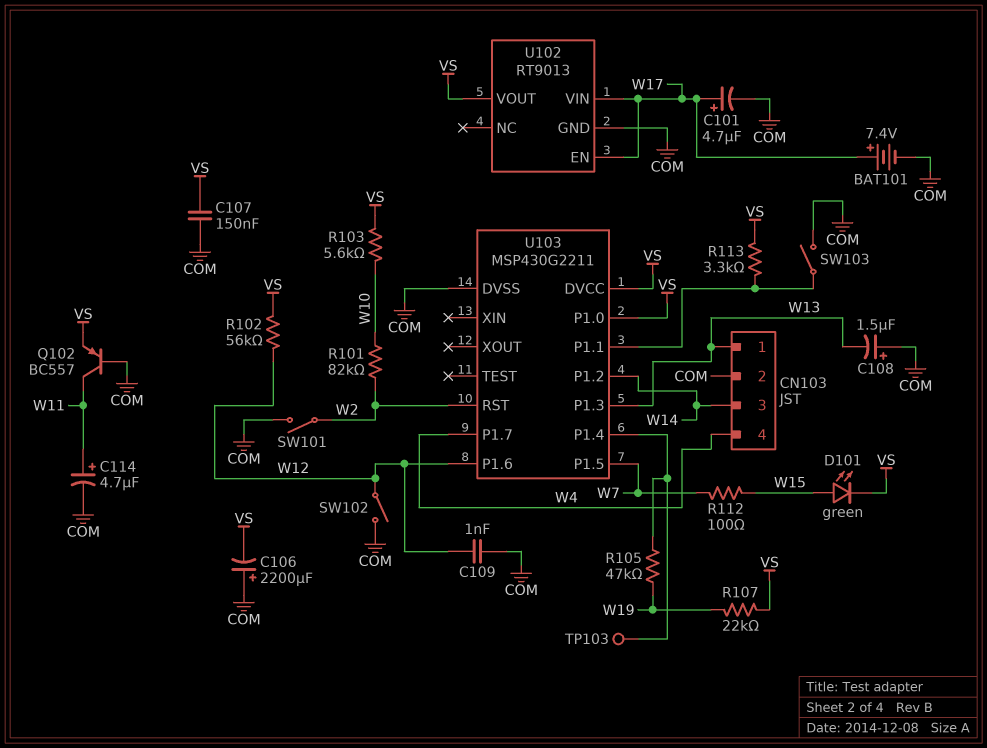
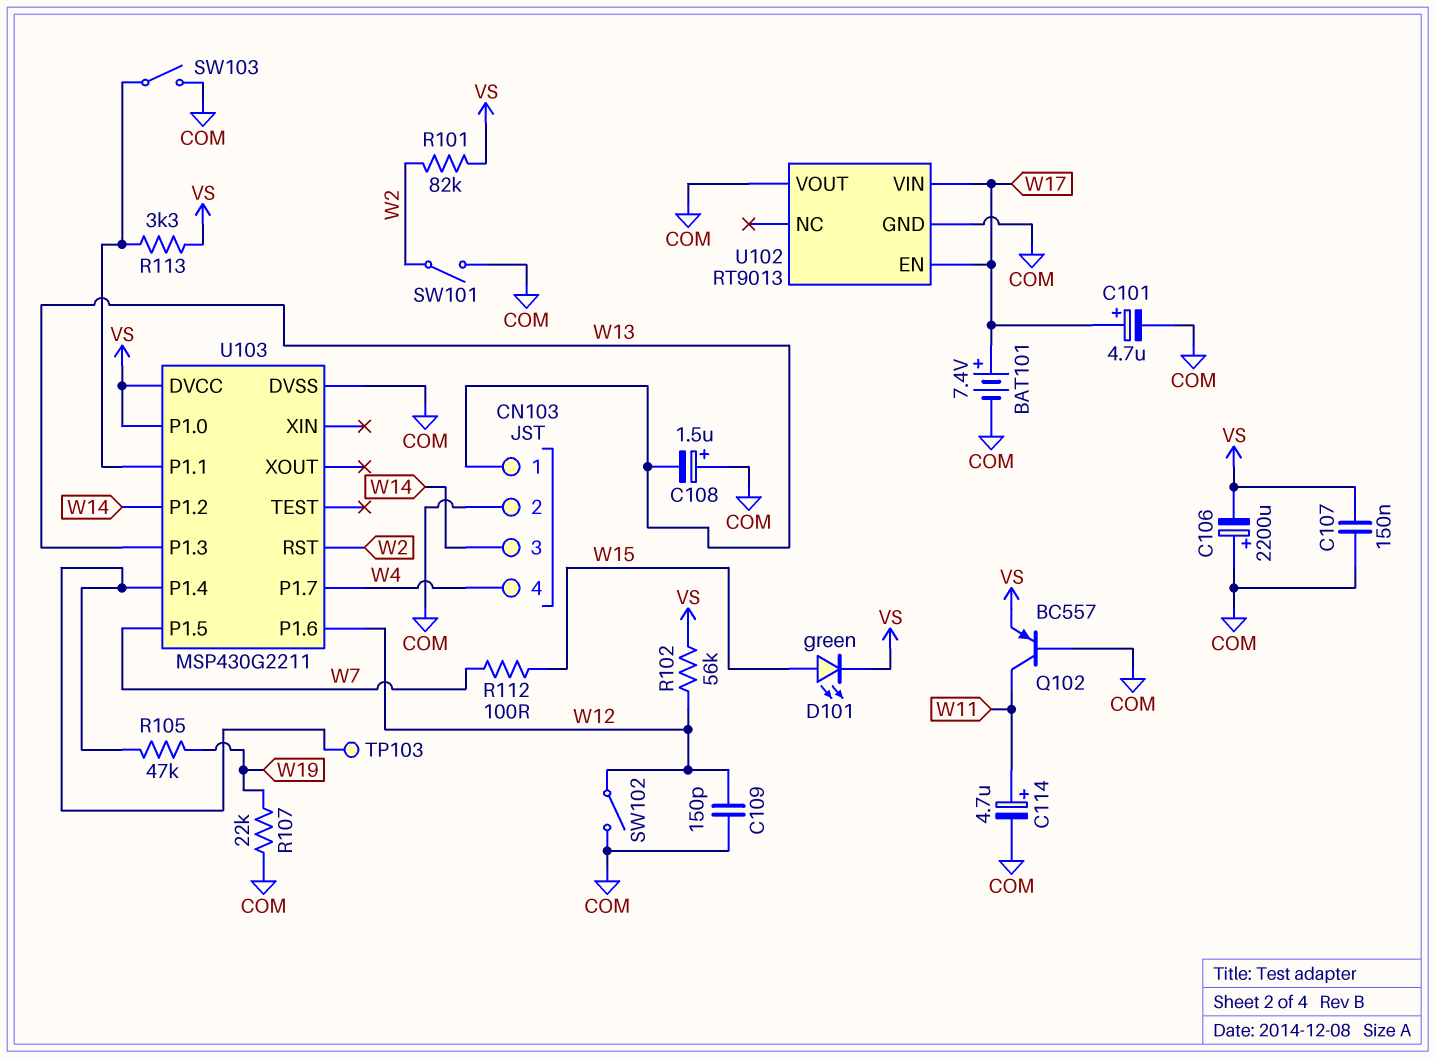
C109: 1nF (COM, W12) -> 150pF (COM, W12)
R101: 82k (W2, W10) -> 82k (VS, W2)
R103: 5.6k (VS, W10) -> none
R107: 22k (VS, W19) -> 22k (COM, W19)
U102 pin VOUT: VS -> COM

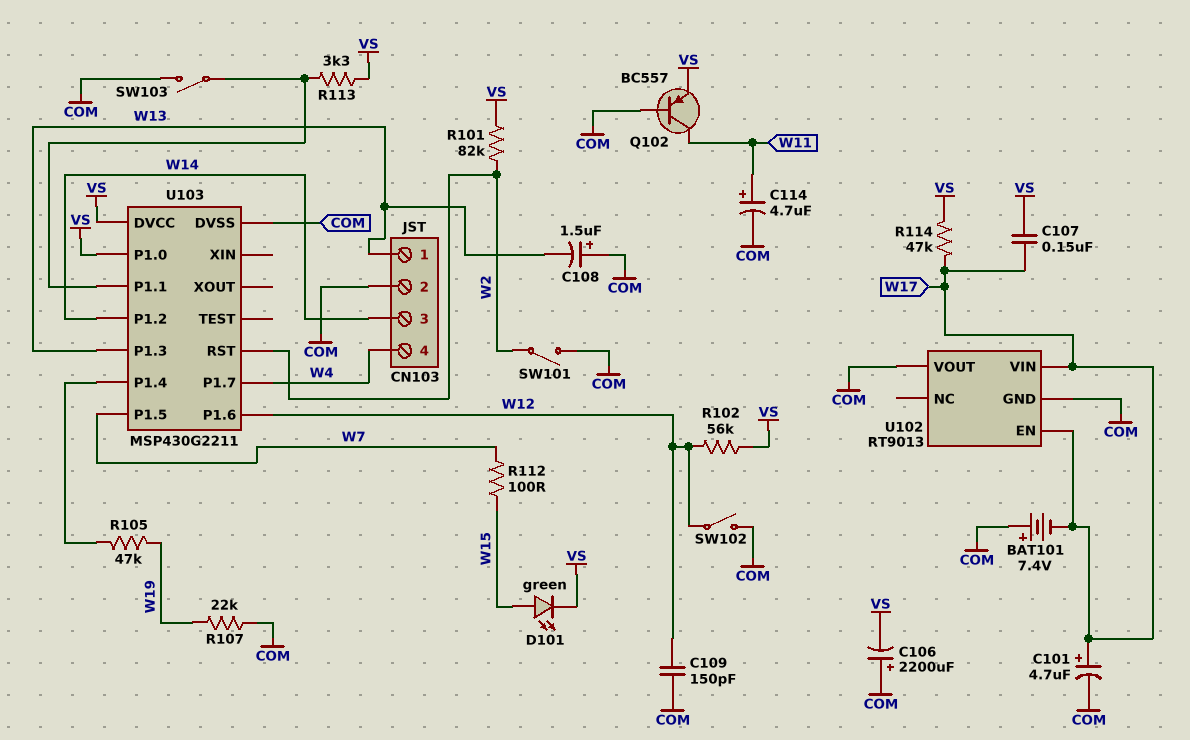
BAT101: 7.4V (plus W17, minus COM) -> 7.4V (plus COM, minus W17)
C107: 150nF (COM, VS) -> 150nF (VS, W17)
R114: none -> 47k (VS, W17)
TP103: test point (U103/P1.4) -> none

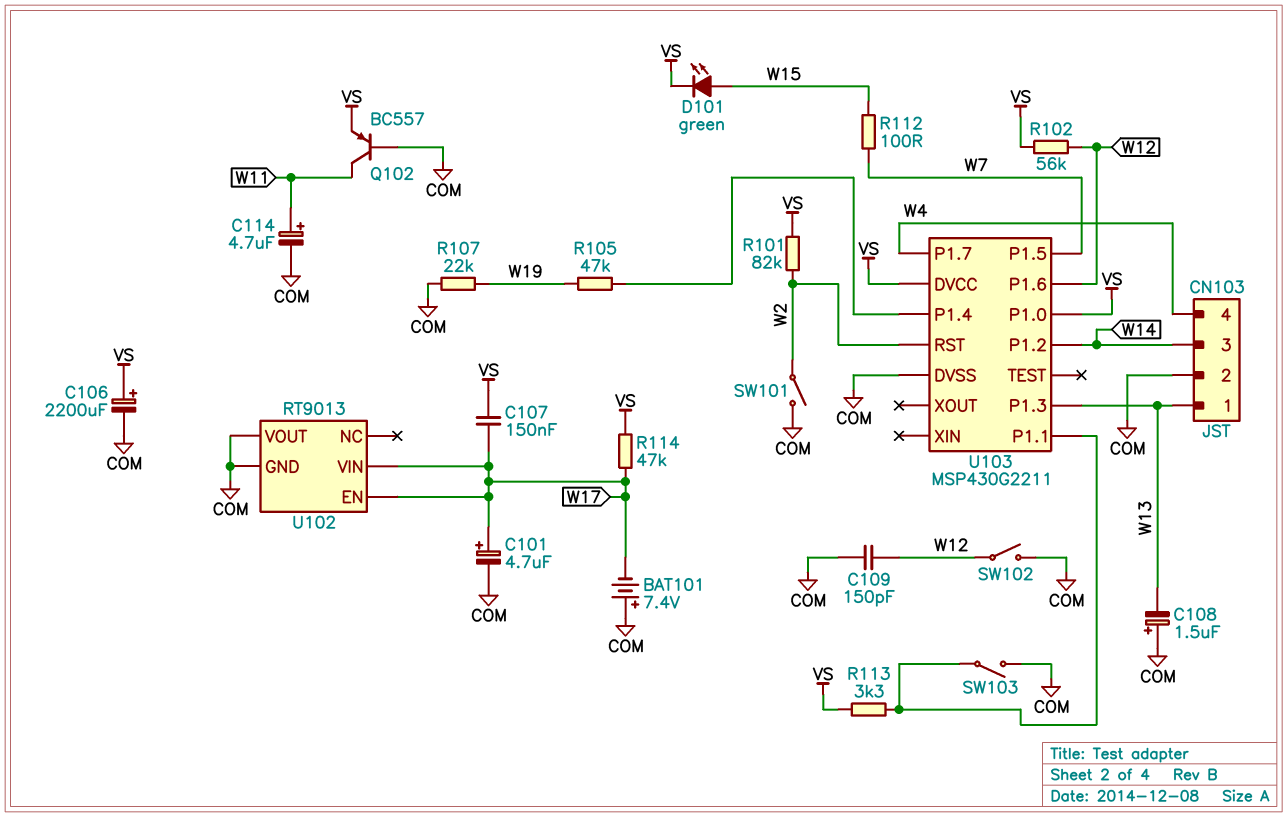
C106: 2200uF (plus COM, minus VS) -> 2200uF (plus VS, minus COM)

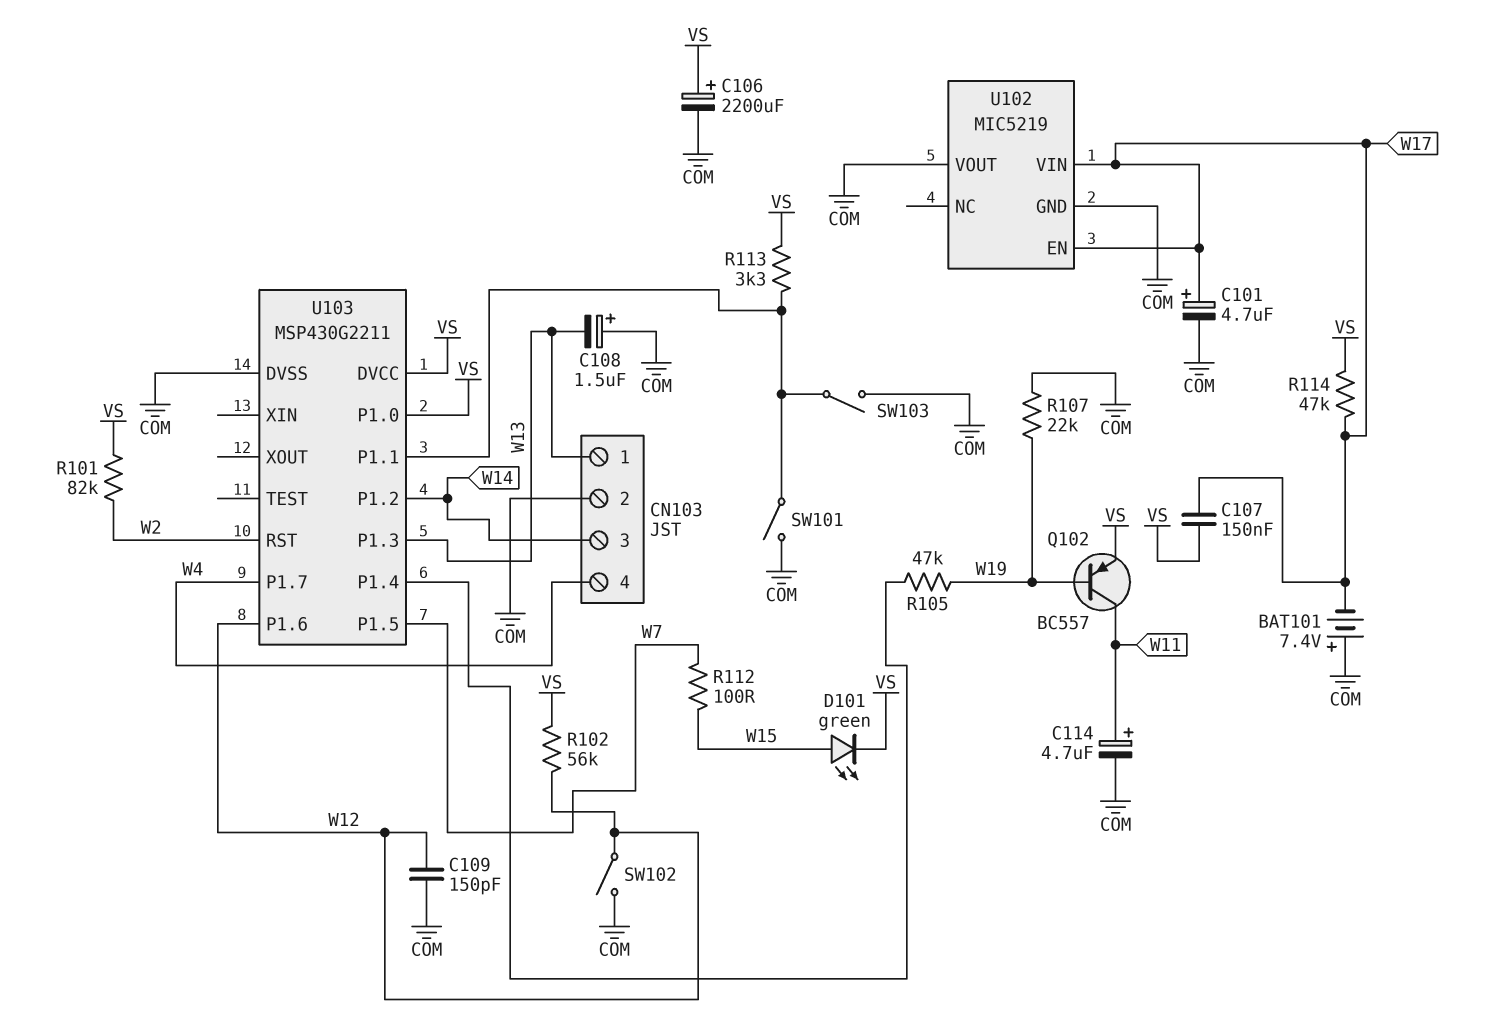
Q102: PNP BC557 (B COM, C W11, E VS) -> PNP BC557 (B W19, C W11, E VS)
SW101: switch (COM, W2) -> switch (COM, U103/P1.1)
U102: RT9013 -> MIC5219

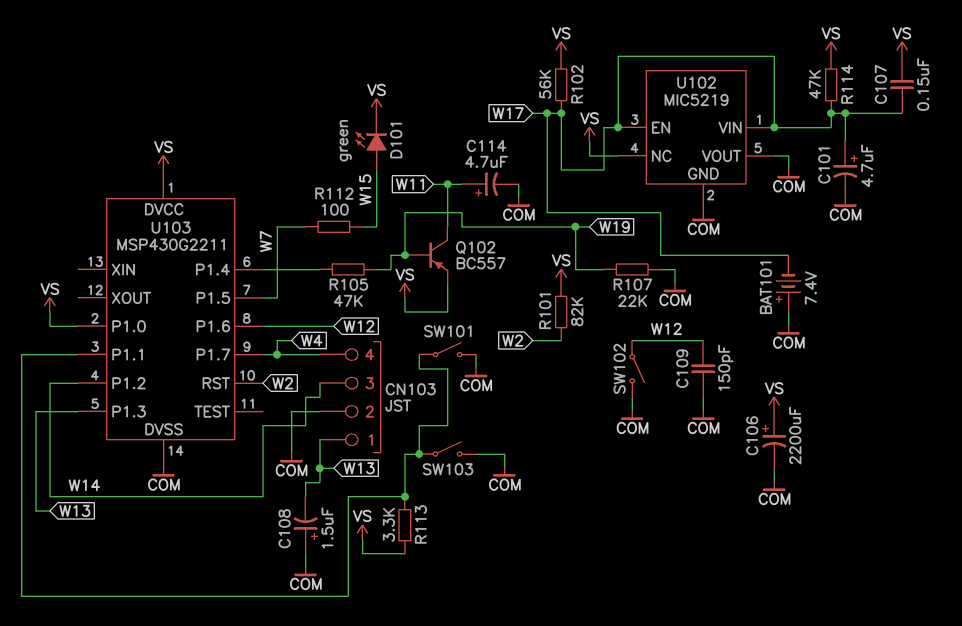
R102: 56k (VS, W12) -> 56k (VS, W17)
U102 pin NC: none -> VS

